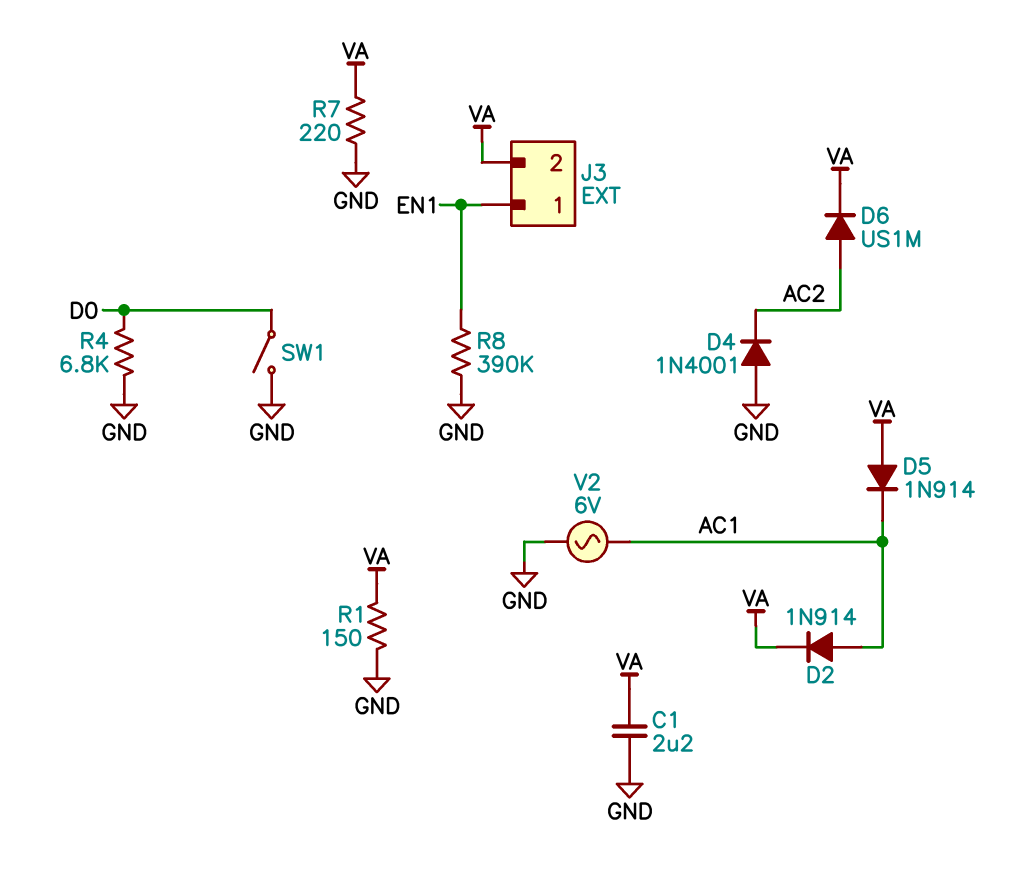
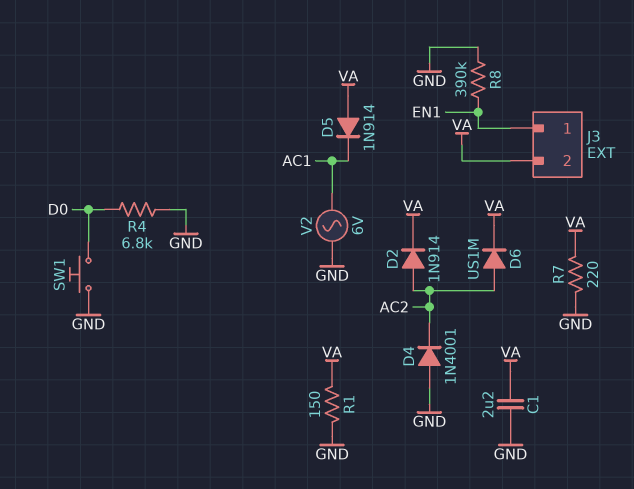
D2: diode 1N914 (A AC1, K VA) -> diode 1N914 (A AC2, K VA)
SW1: switch (D0, GND) -> button (D0, GND)

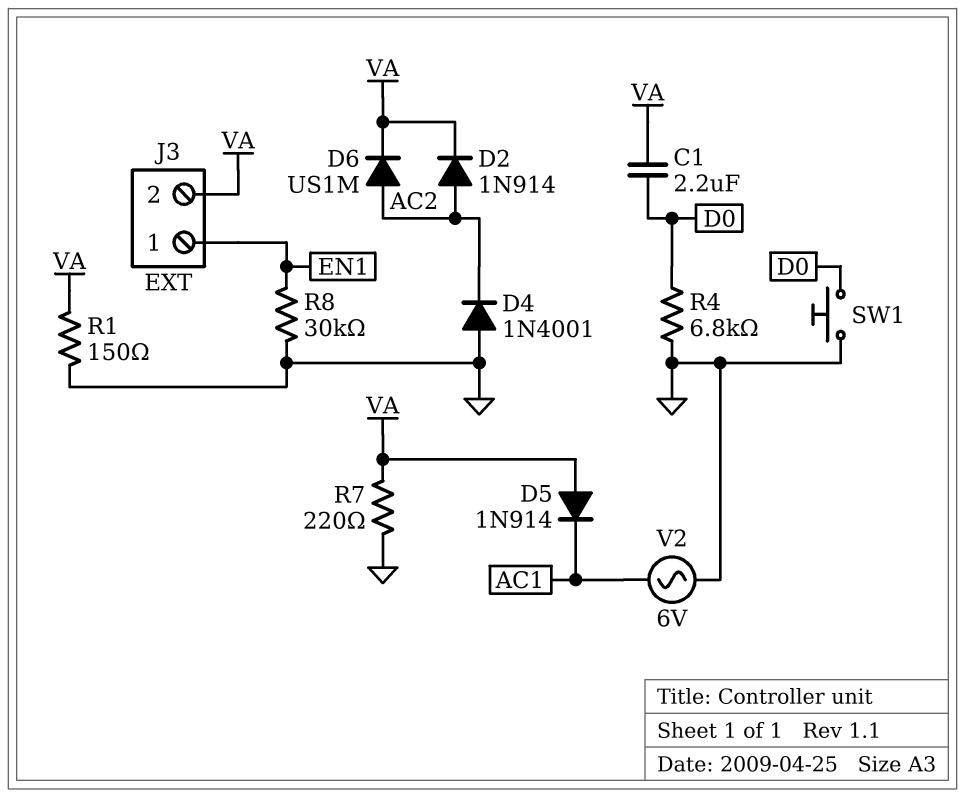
C1: 2.2uF (GND, VA) -> 2.2uF (D0, VA)
R8: 390k (EN1, GND) -> 30k (EN1, GND)

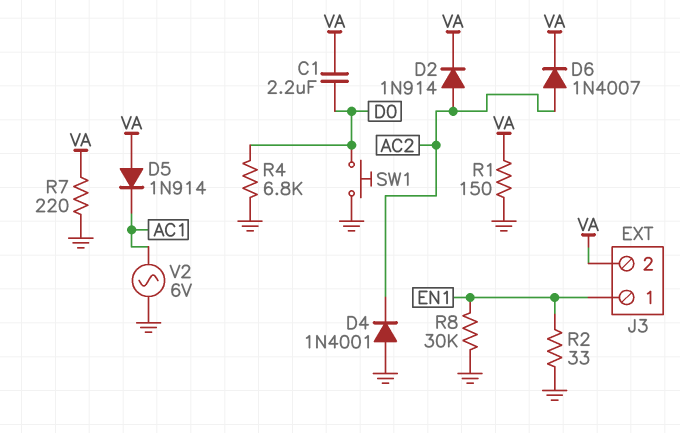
D6: diode US1M (A AC2, K VA) -> diode 1N4007 (A AC2, K VA)
R2: none -> 33 (EN1, GND)

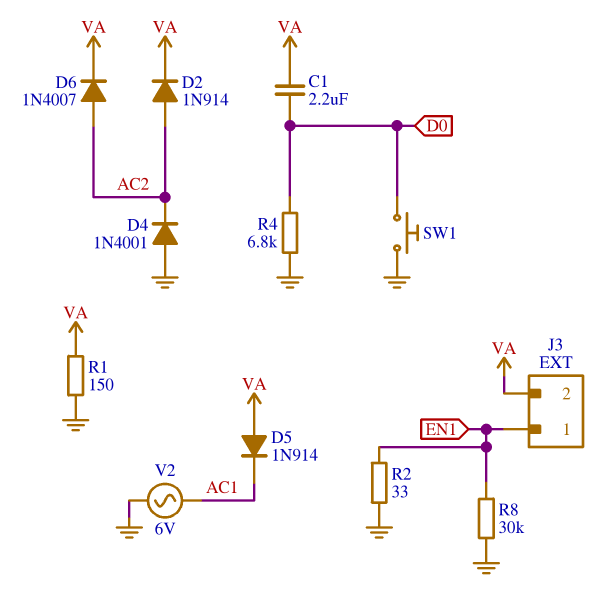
R7: 220 (GND, VA) -> none

